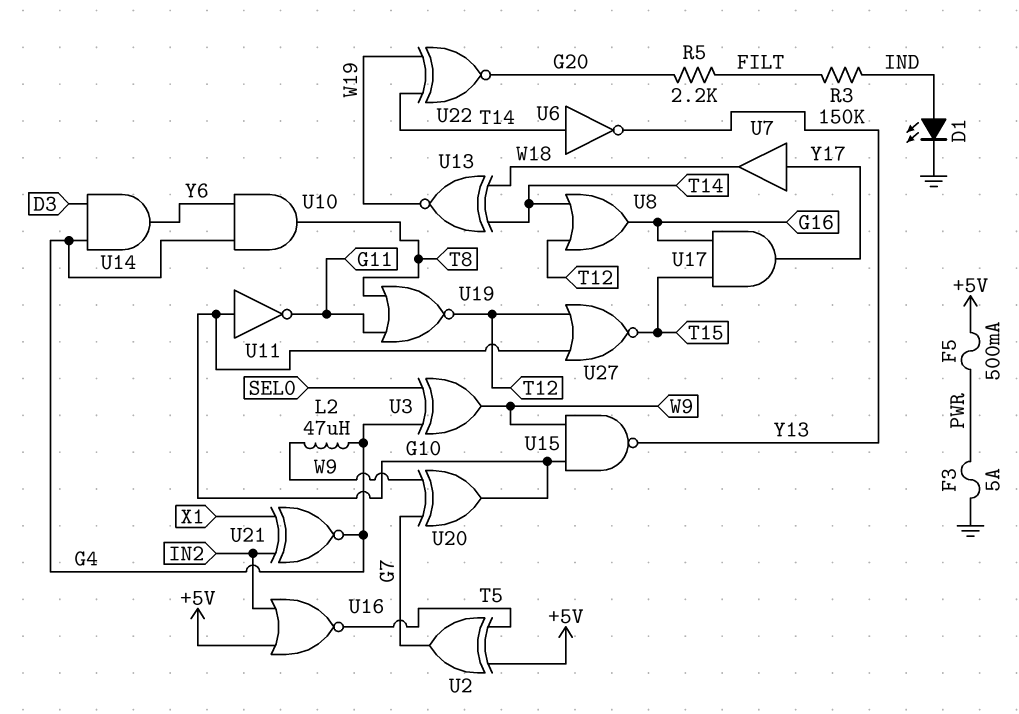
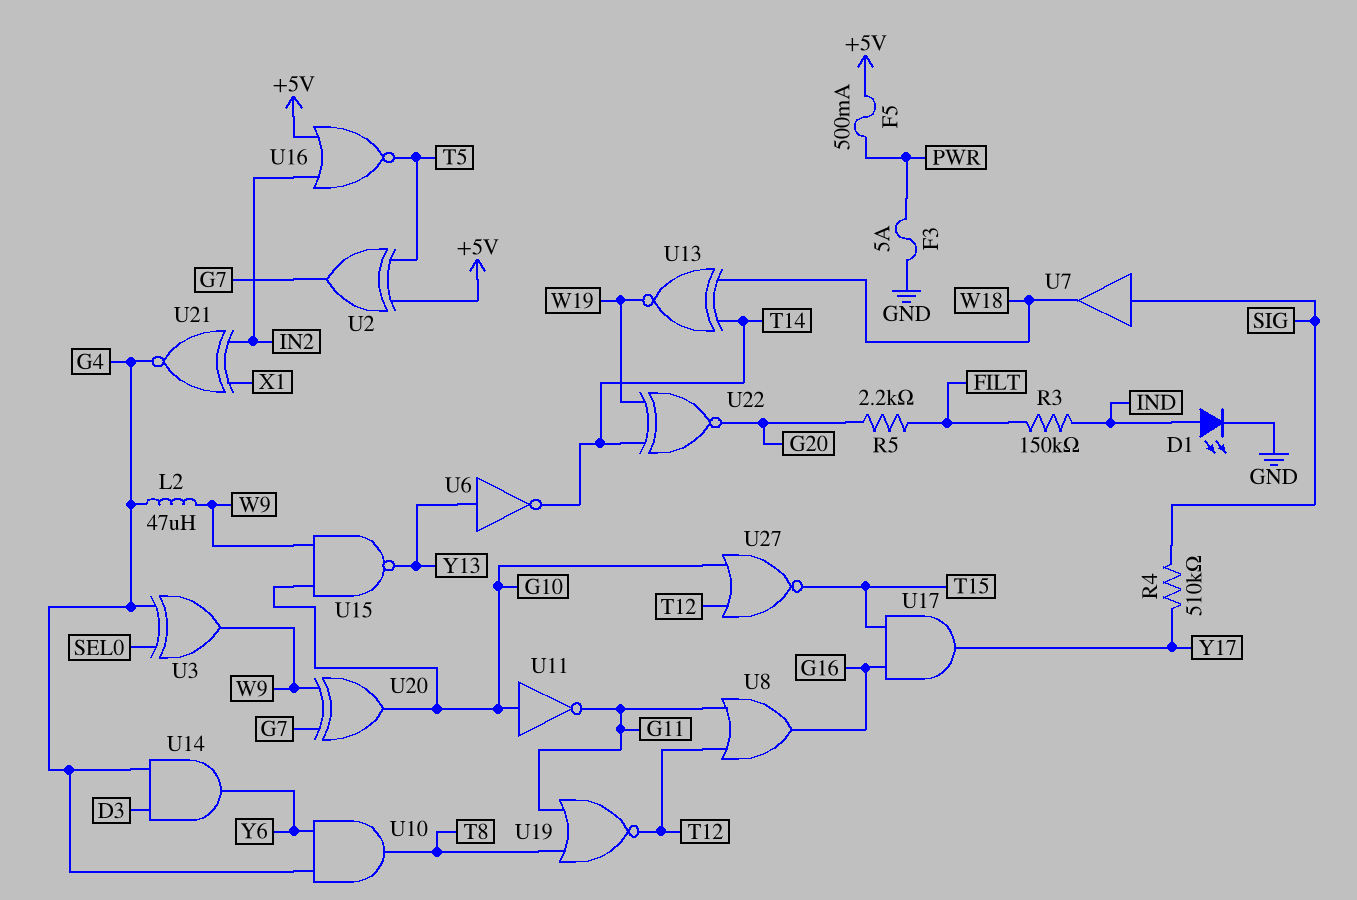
R4: none -> 510k (SIG, Y17)
U6: NOT (in T14, out Y13) -> NOT (in Y13, out T14)
U7: buffer (in Y17, out W18) -> buffer (in SIG, out W18)
U8: OR (in T12, in T14, out G16) -> OR (in G11, in T12, out G16)

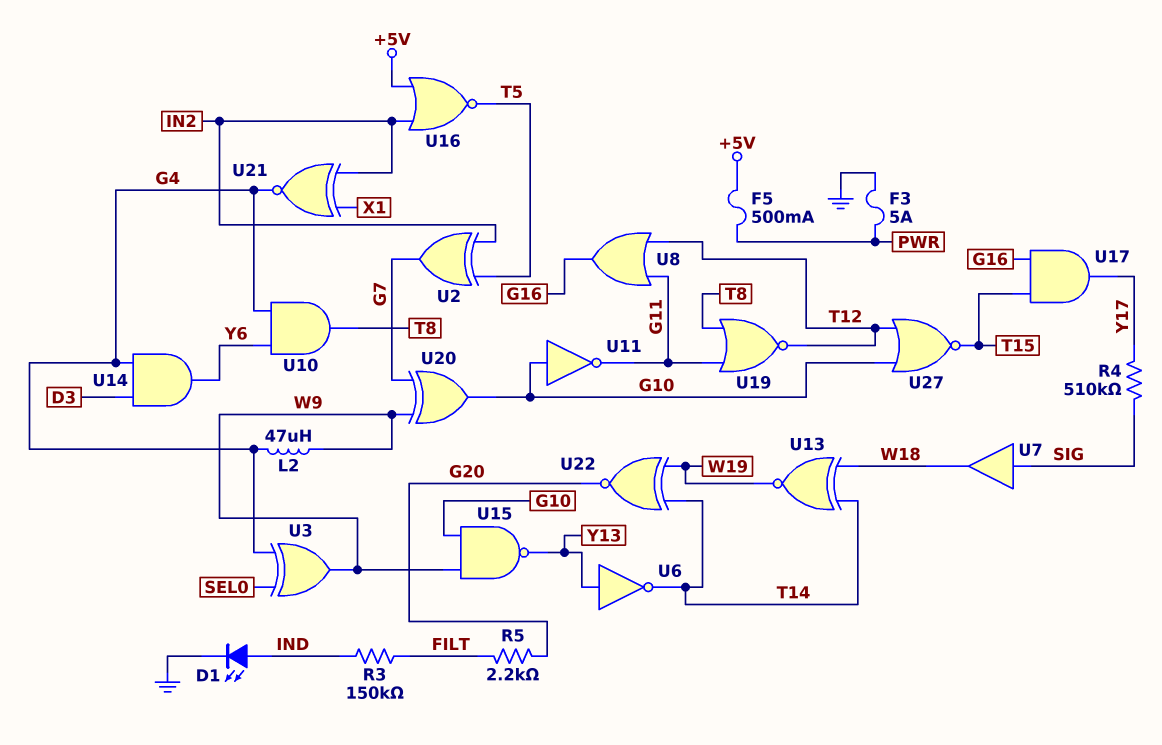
U2: XOR (in +5V, in T5, out G7) -> XOR (in IN2, in T5, out G7)

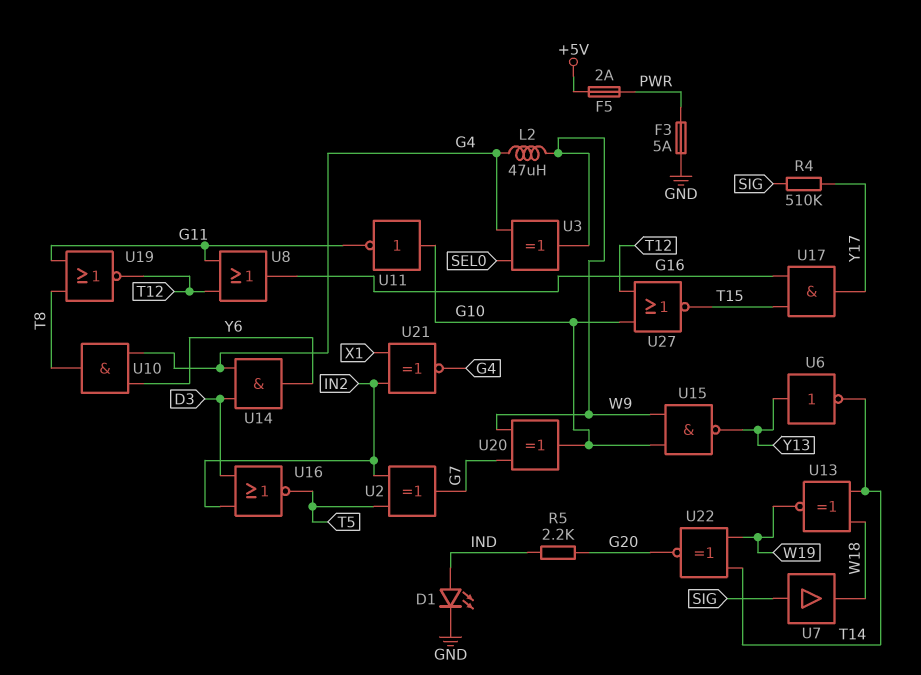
F5: 500mA (+5V, PWR) -> 2A (+5V, PWR)
R3: 150k (FILT, IND) -> none
R5: 2.2k (FILT, G20) -> 2.2k (G20, IND)
U16: NOR (in +5V, in IN2, out T5) -> NOR (in D3, in IN2, out T5)

